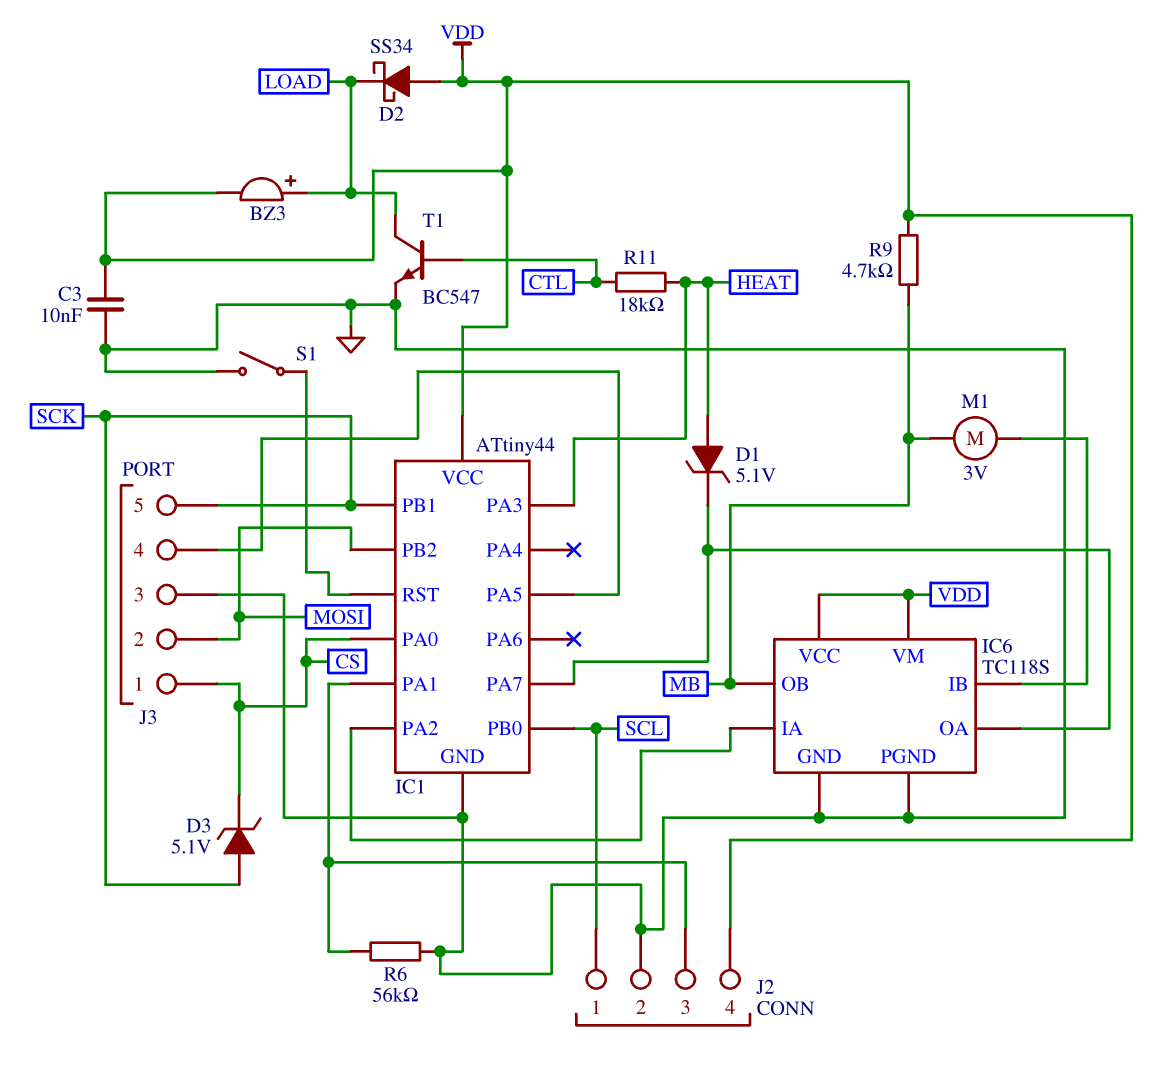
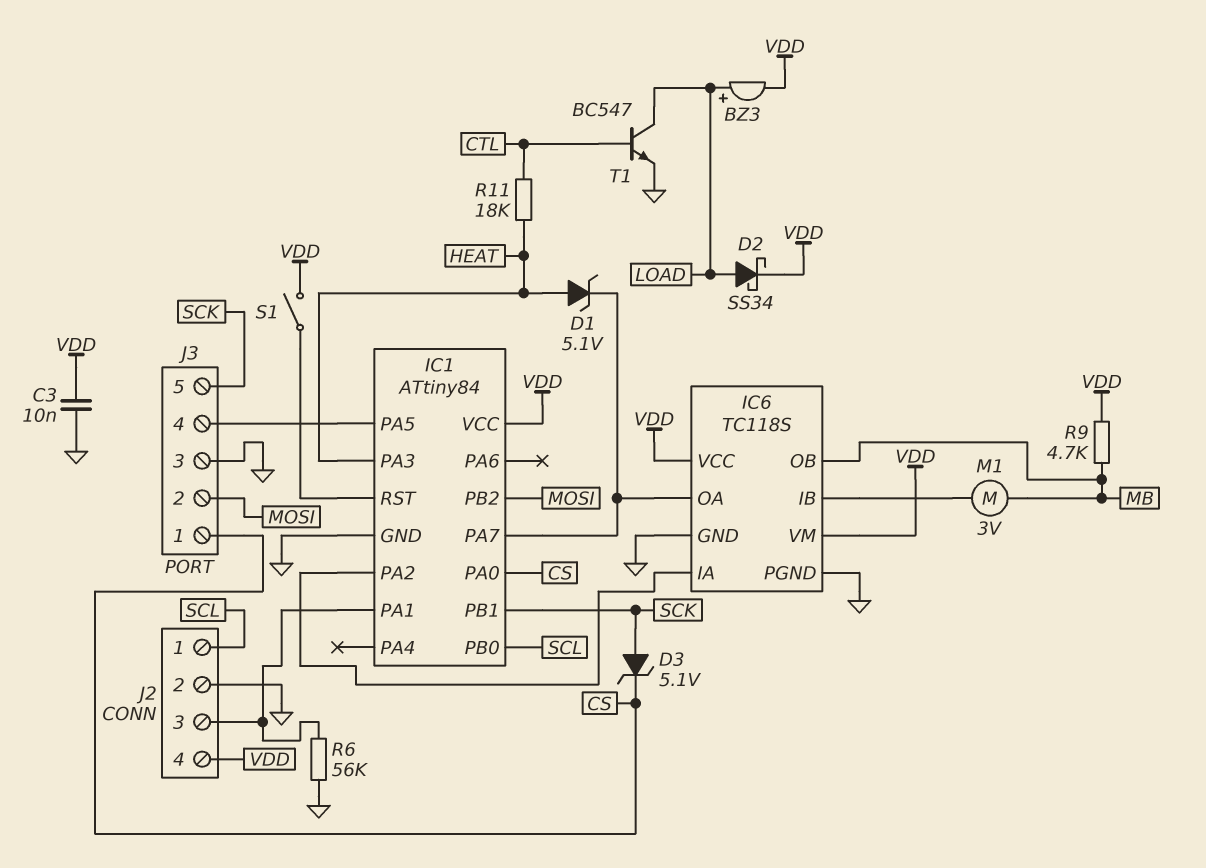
D2: schottky SS34 (A VDD, K LOAD) -> schottky SS34 (A LOAD, K VDD)
IC1: ATtiny44 -> ATtiny84
S1: switch (GND, IC1/RST) -> switch (IC1/RST, VDD)

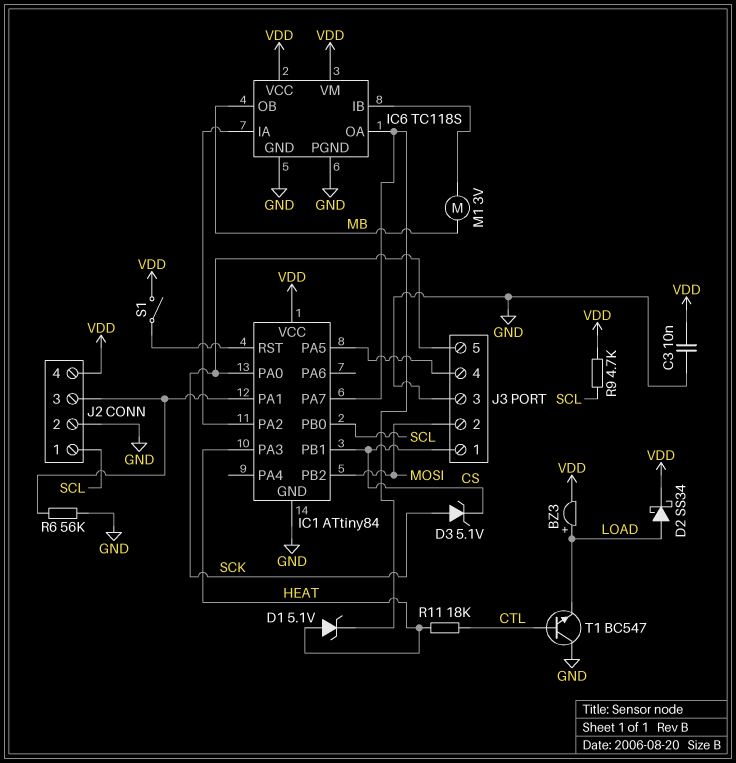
IC1 pin PA0: CS -> SCK
IC1 pin PB1: SCK -> CS
R9: 4.7k (MB, VDD) -> 4.7k (SCL, VDD)
T1: NPN BC547 (B CTL, C LOAD, E GND) -> NPN BC547 (B CTL, C GND, E LOAD)

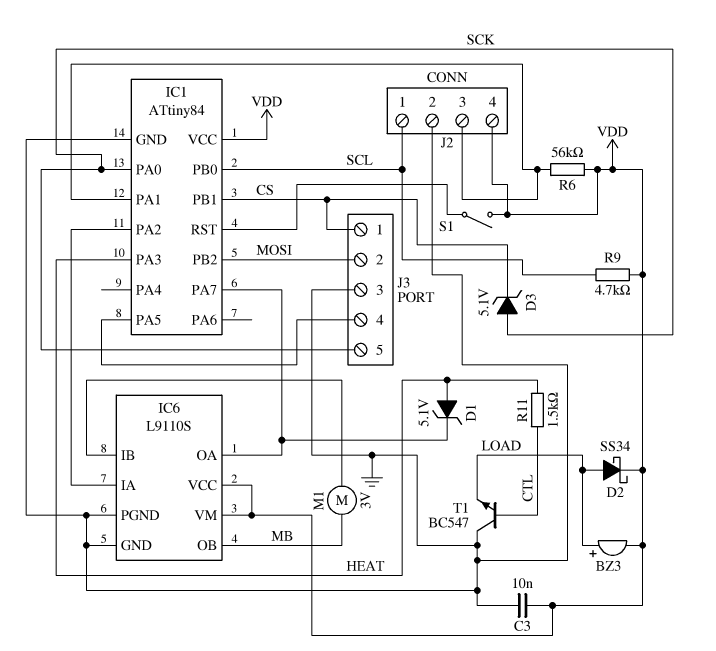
IC6: TC118S -> L9110S
R6: 56k (GND, IC1/PA1) -> 56k (IC1/PA1, VDD)
R11: 18k (CTL, HEAT) -> 1.5k (CTL, HEAT)

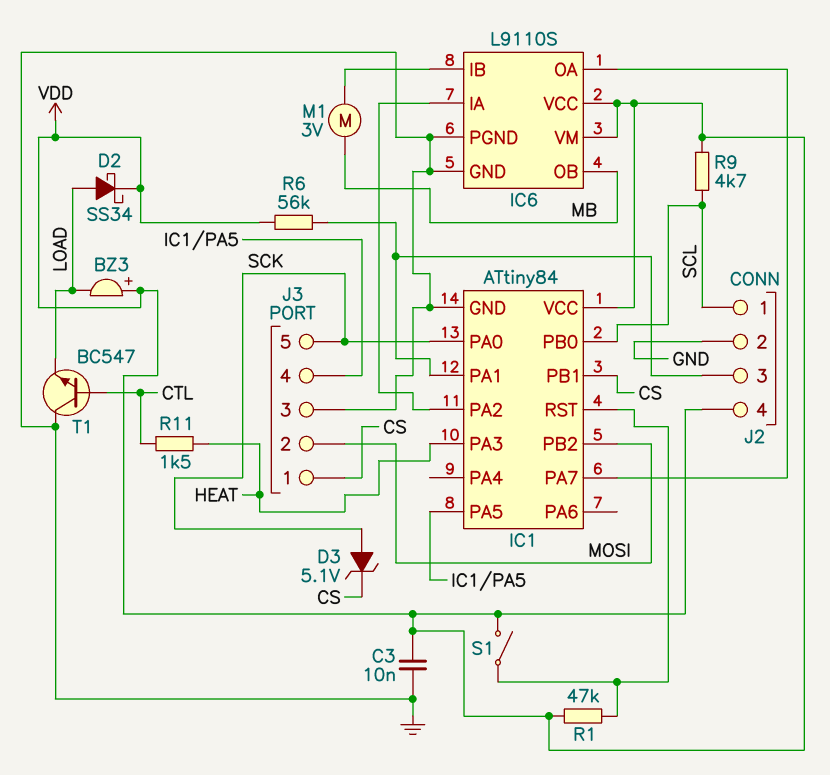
BZ3: buzzer (plus LOAD, minus VDD) -> buzzer (plus VDD, minus LOAD)
D1: zener 5.1V (A HEAT, K IC1/PA7) -> none
R1: none -> 47k (IC1/RST, VDD)

